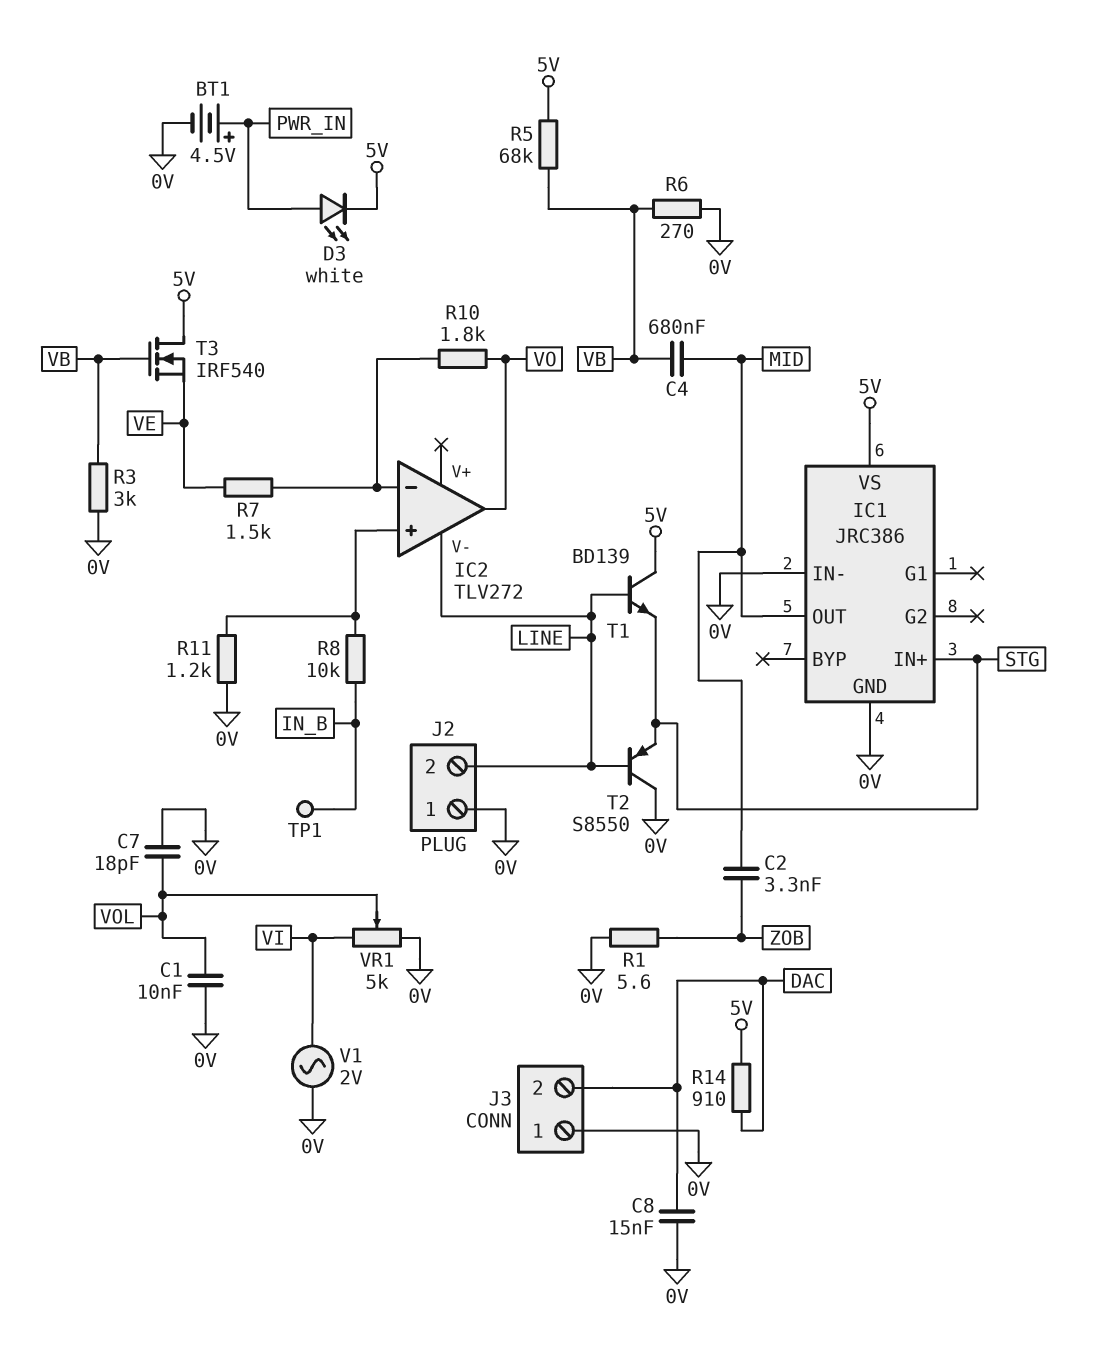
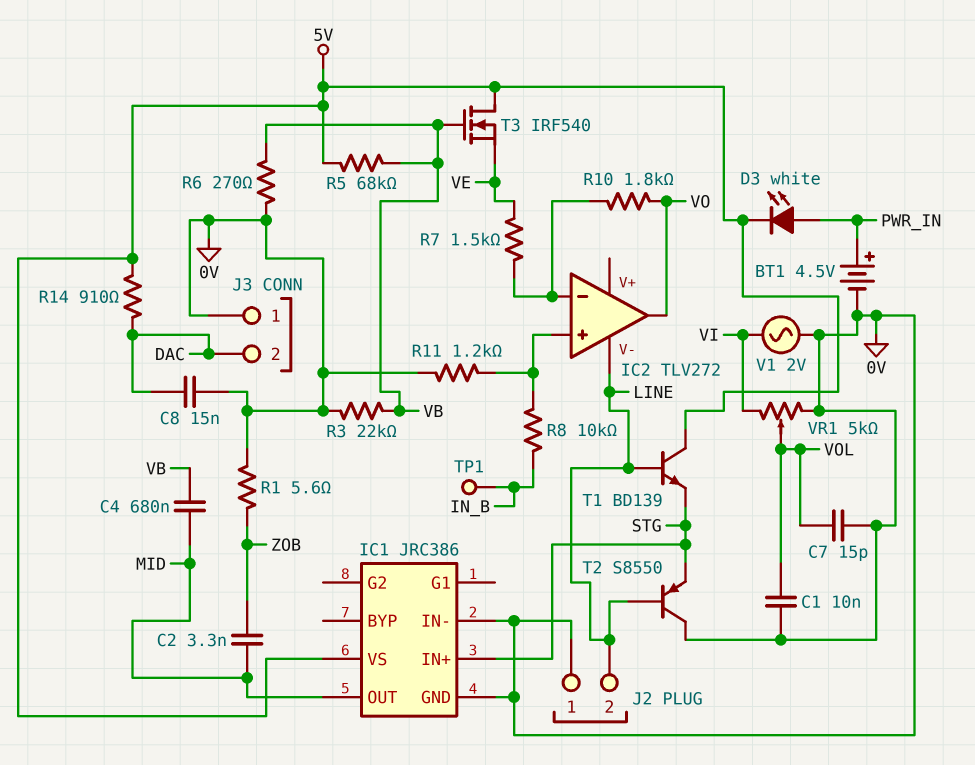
C7: 18pF (0V, VOL) -> 15pF (0V, VOL)
R3: 3k (0V, VB) -> 22k (0V, VB)

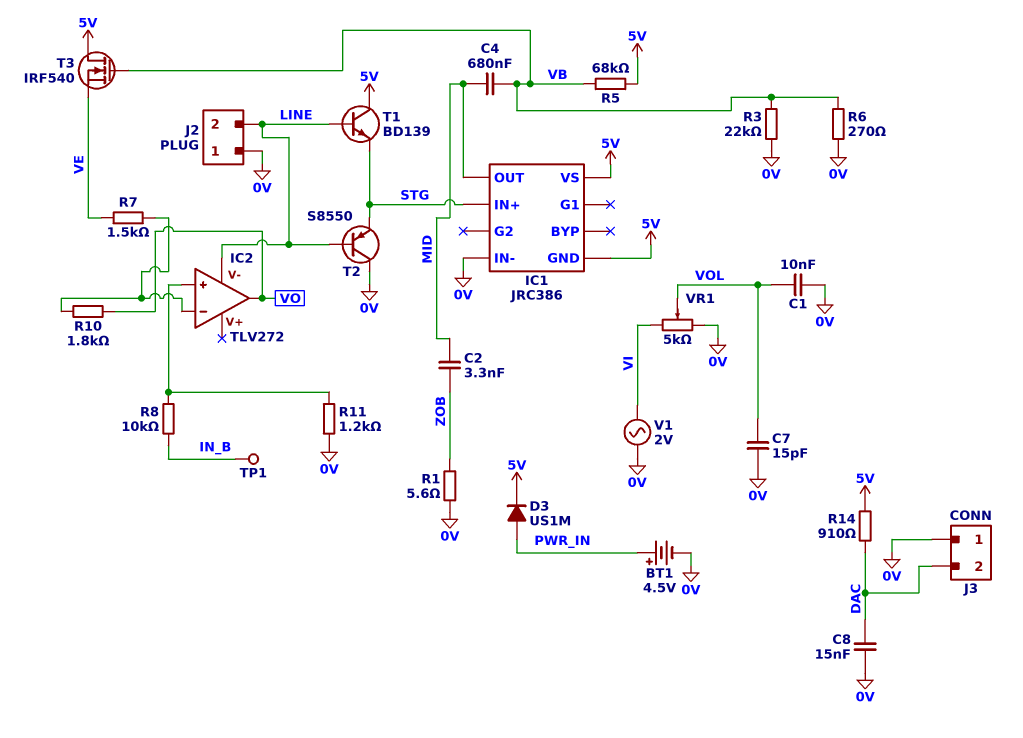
D3: LED white (A PWR_IN, K 5V) -> diode US1M (A PWR_IN, K 5V)
IC1 pin GND: 0V -> 5V

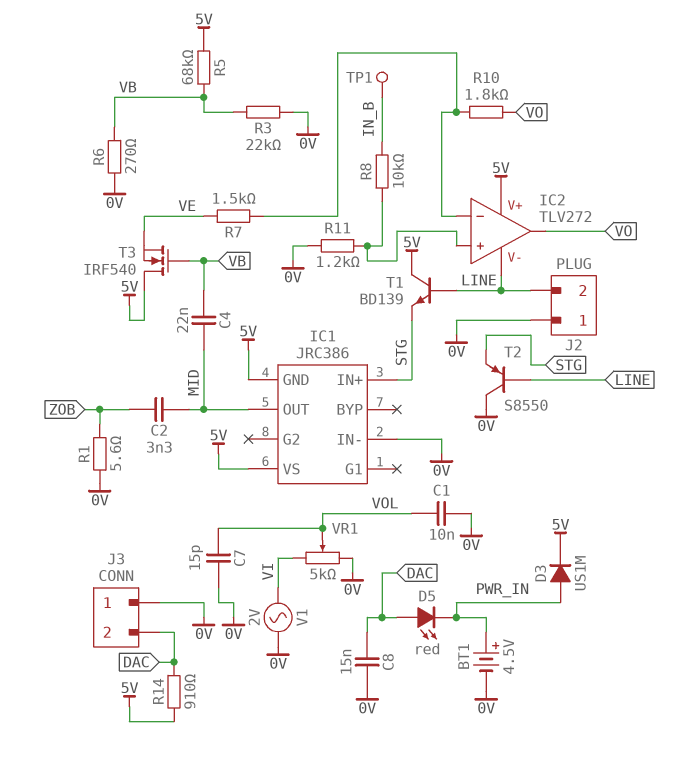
C4: 680nF (MID, VB) -> 22nF (MID, VB)
D5: none -> LED red (A DAC, K PWR_IN)
IC2 pin V+: none -> 5V

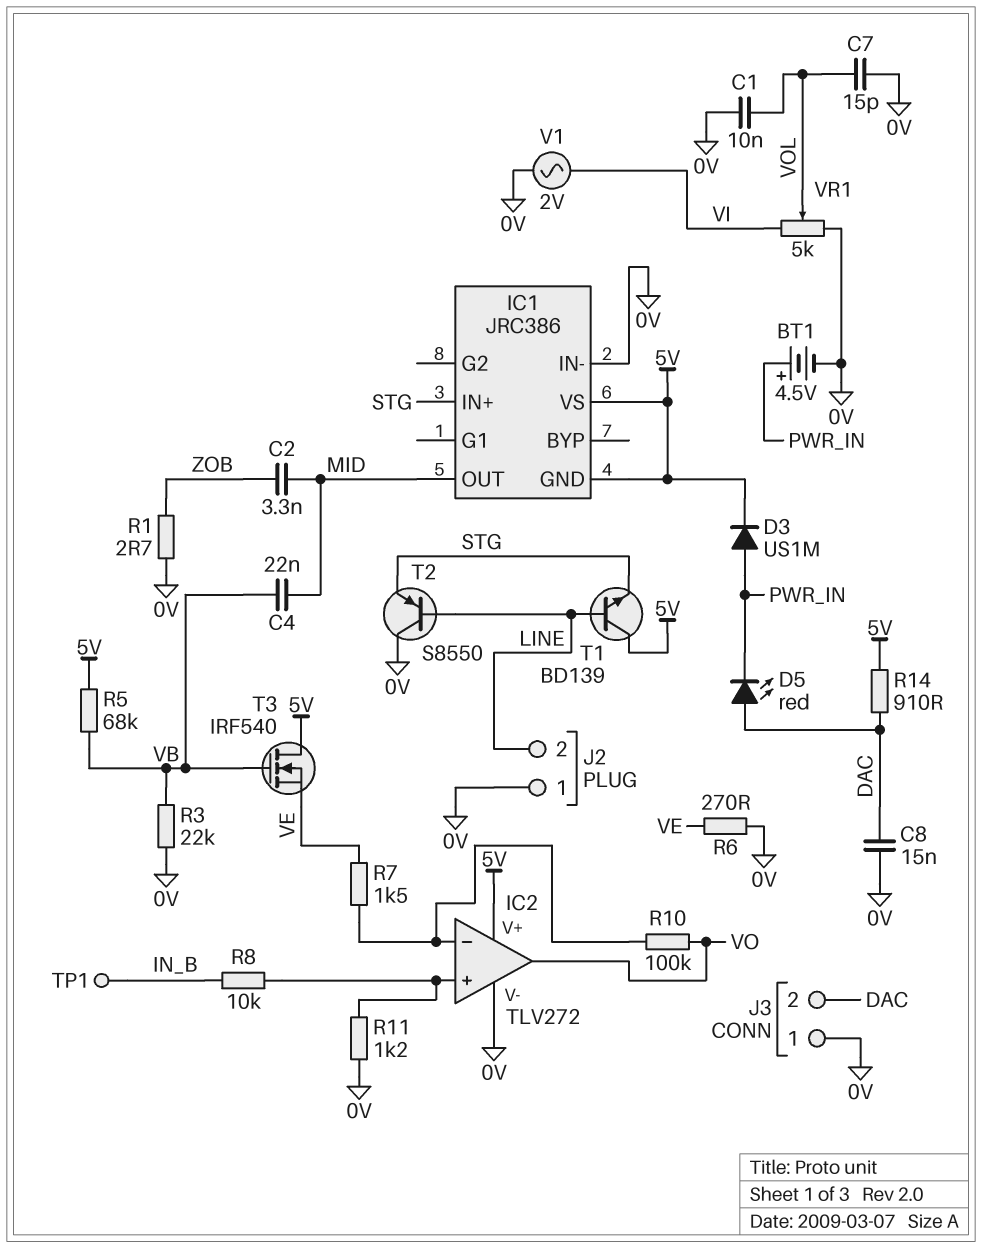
IC2 pin V-: LINE -> 0V
R1: 5.6 (0V, ZOB) -> 2.7 (0V, ZOB)
R6: 270 (0V, VB) -> 270 (0V, VE)
R10: 1.8k (IC2/in-, VO) -> 100k (IC2/in-, VO)

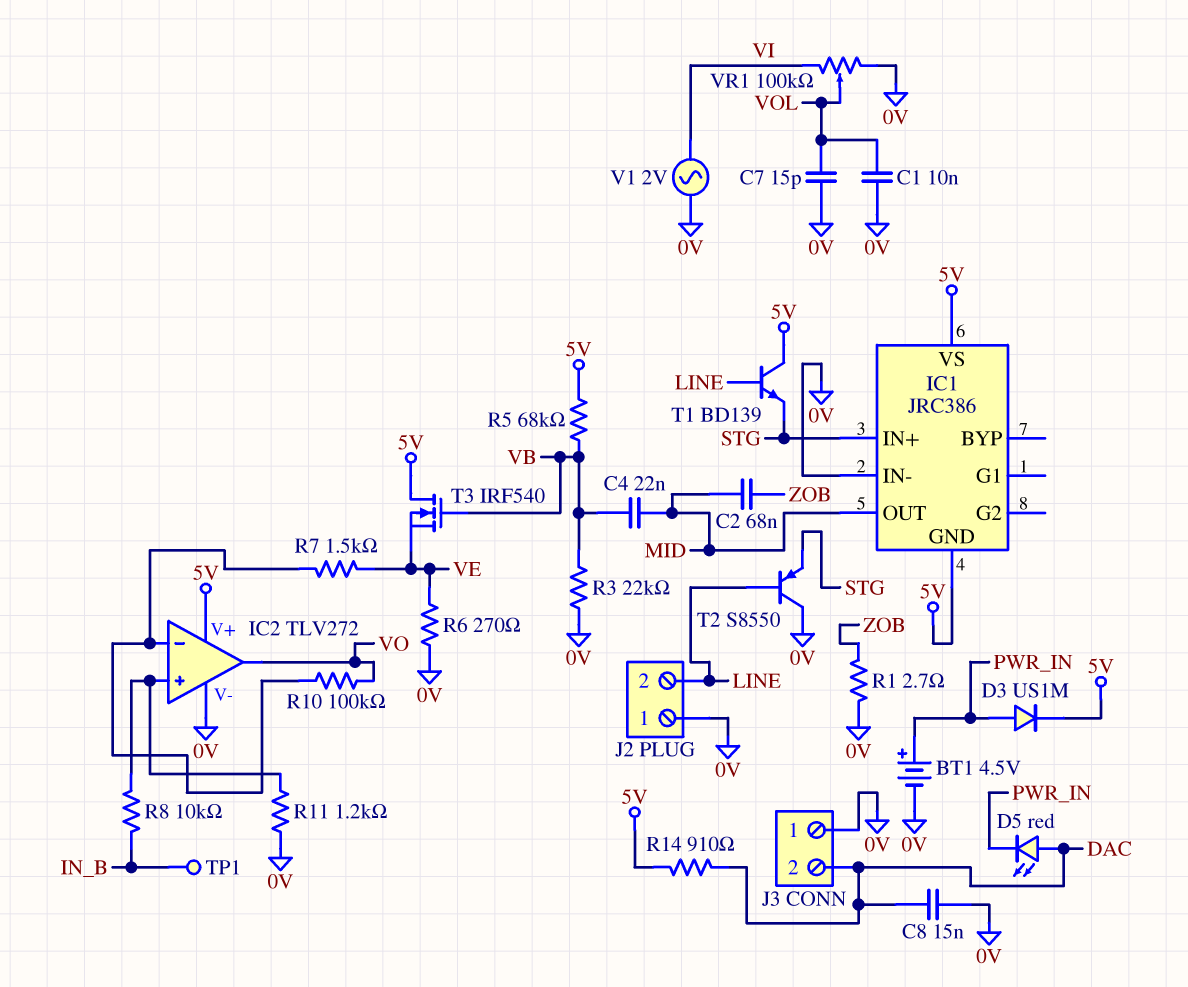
C2: 3.3nF (MID, ZOB) -> 68nF (MID, ZOB)
VR1: 5k (0V, VI, wiper VOL) -> 100k (0V, VI, wiper VOL)

